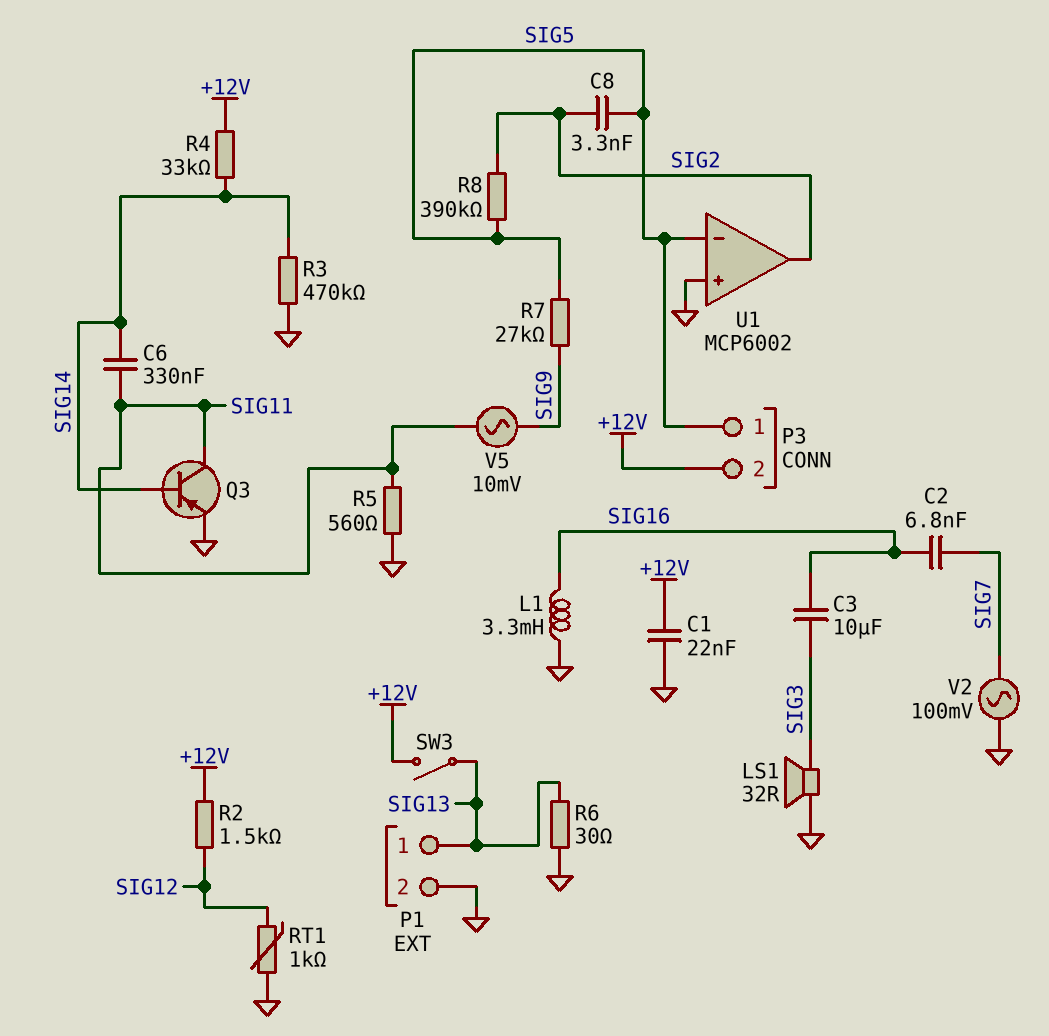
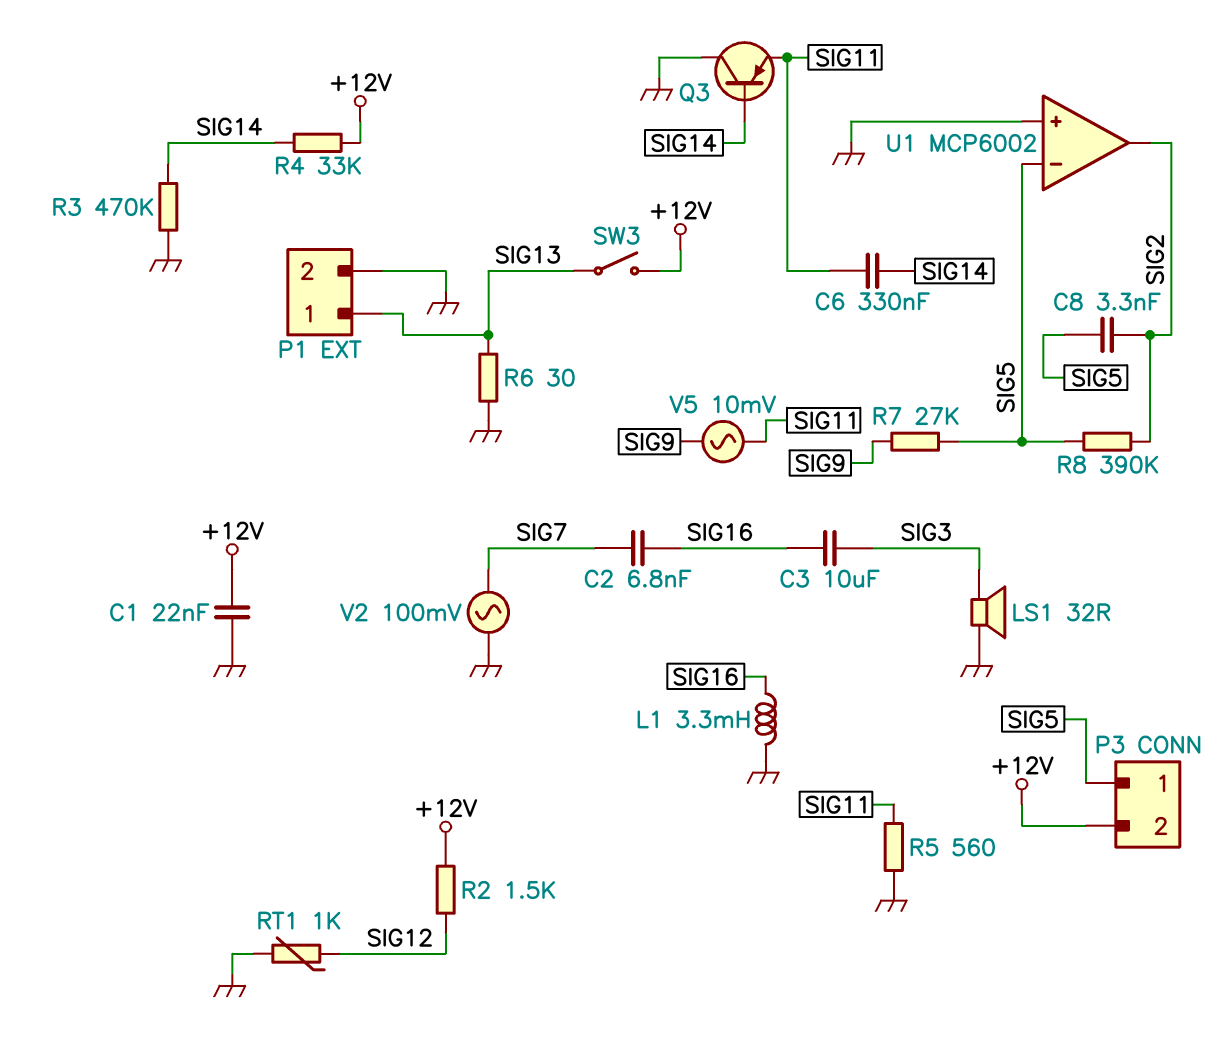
Q3: PNP (B SIG14, C SIG11, E GND) -> PNP (B SIG14, C GND, E SIG11)

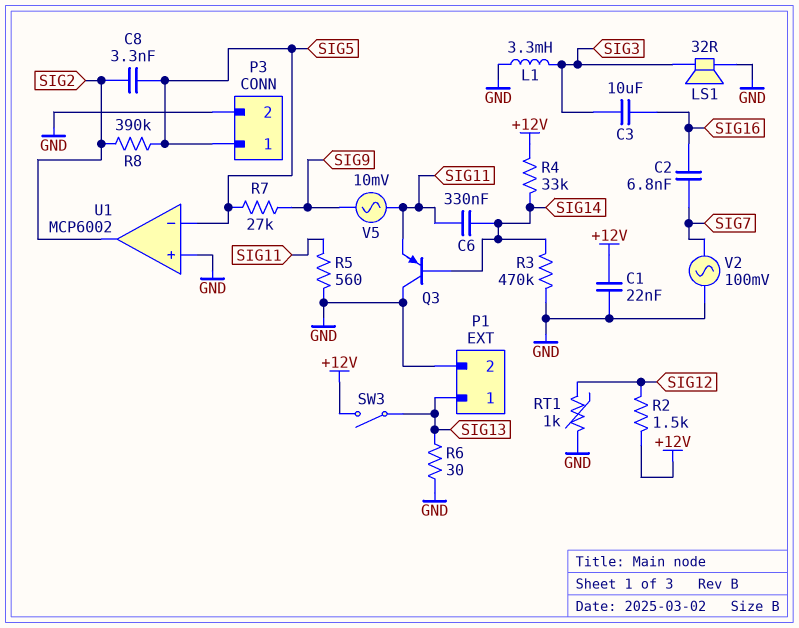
L1: 3.3mH (GND, SIG16) -> 3.3mH (GND, SIG3)
P3 pin 2: +12V -> GND

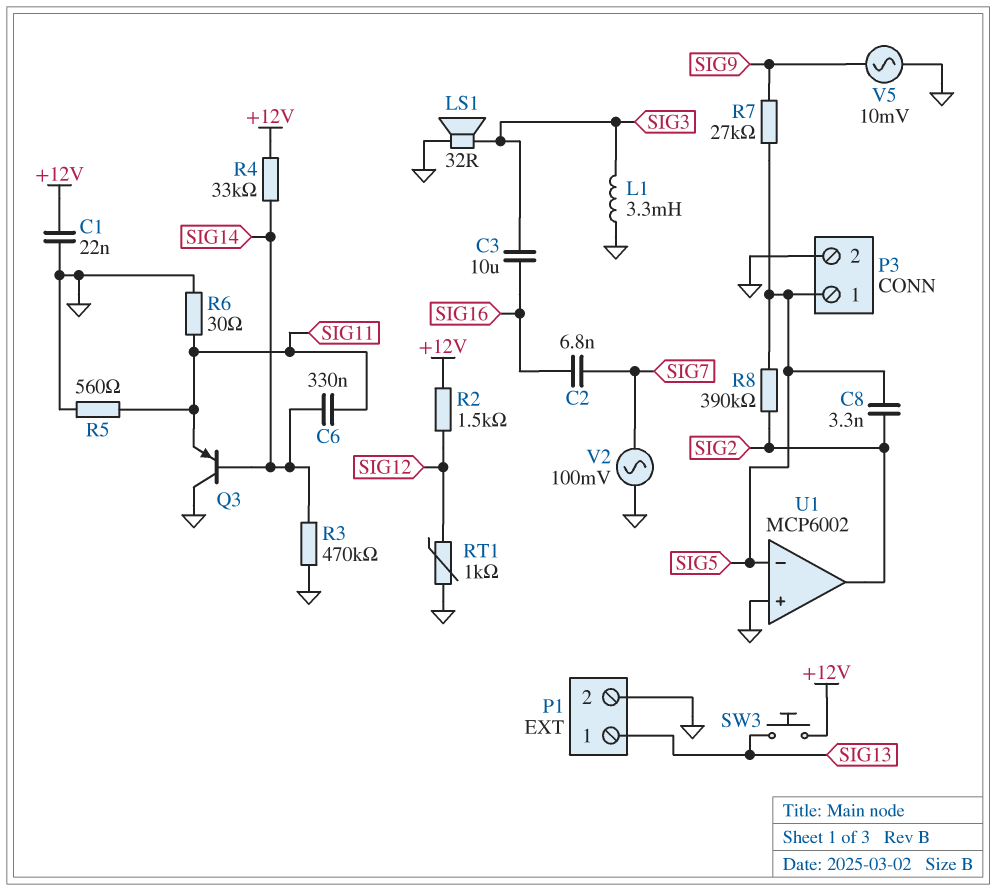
R6: 30 (GND, SIG13) -> 30 (GND, SIG11)
SW3: switch (+12V, SIG13) -> button (+12V, SIG13)
V5: AC 10mV (SIG9, SIG11) -> AC 10mV (GND, SIG9)

